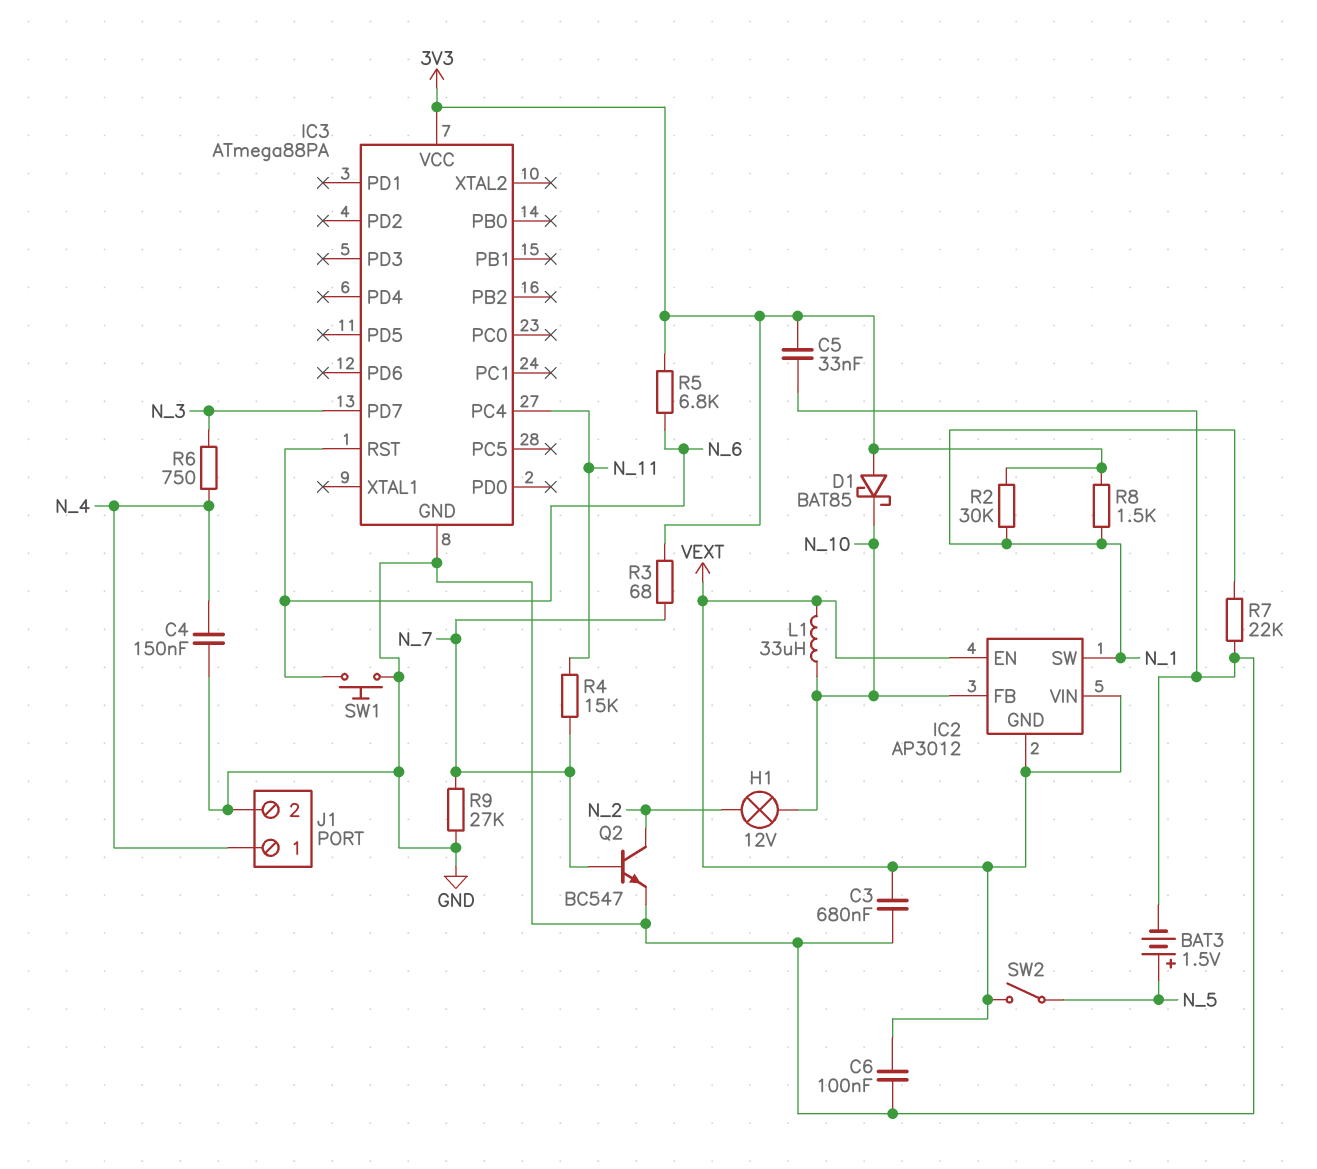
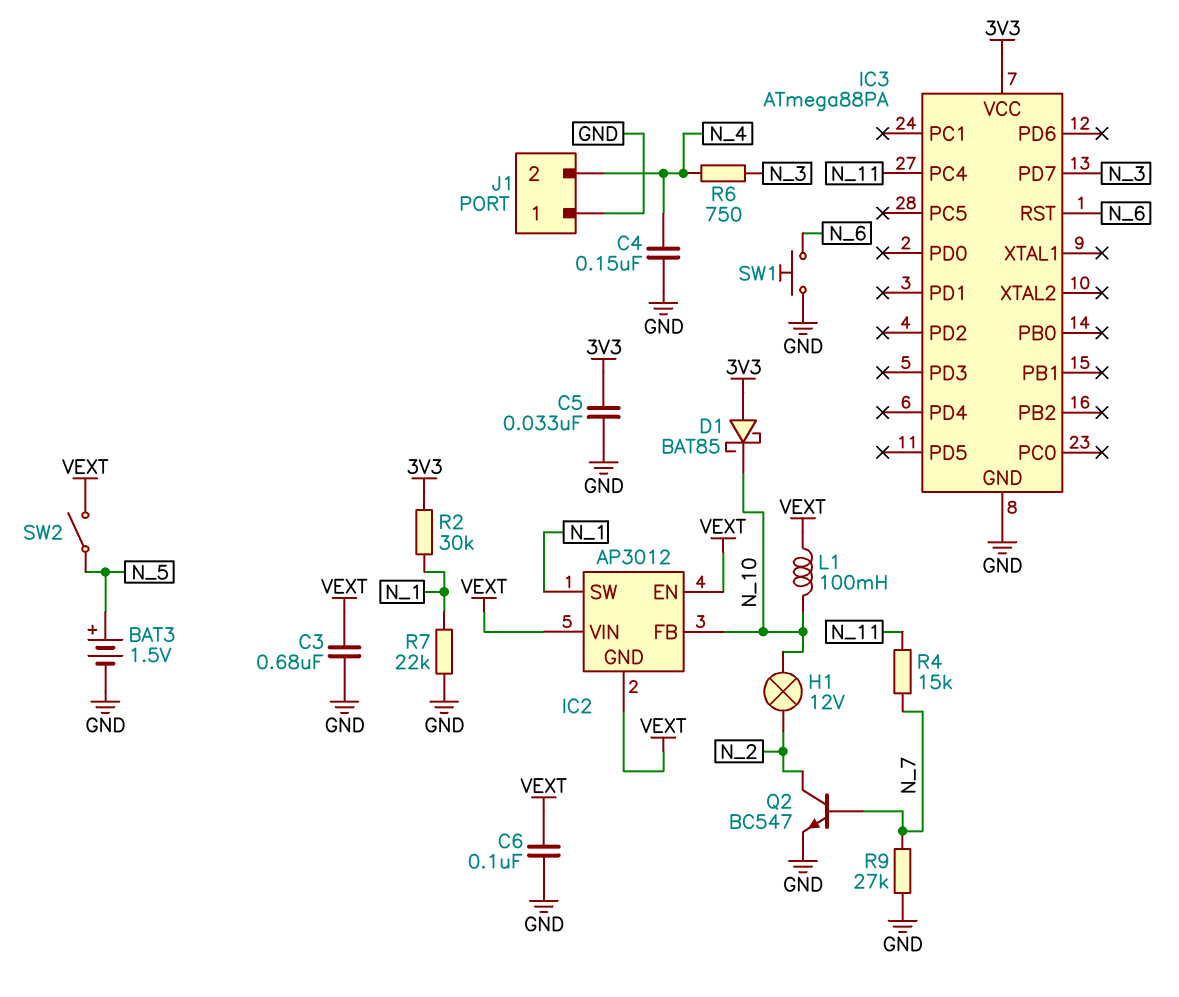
J1 pin 1: N_4 -> GND
J1 pin 2: GND -> N_4
L1: 33uH (N_10, VEXT) -> 100mH (N_10, VEXT)
R3: 68 (3V3, N_7) -> none
R5: 6.8k (3V3, N_6) -> none
R8: 1.5k (3V3, N_1) -> none

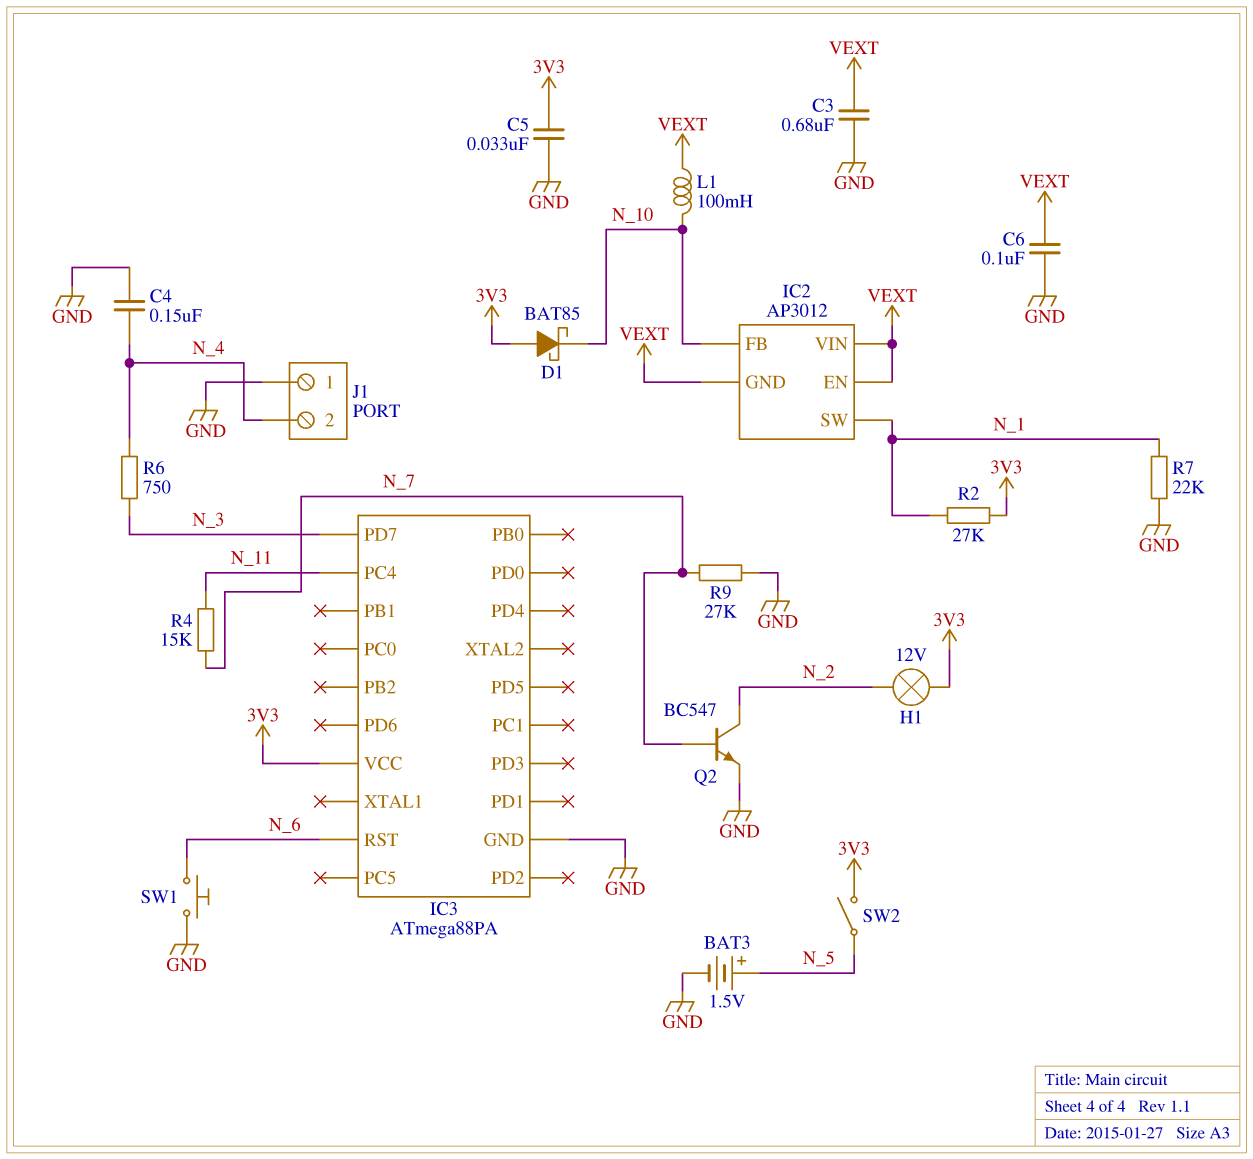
H1: lamp 12V (N_2, N_10) -> lamp 12V (3V3, N_2)
R2: 30k (3V3, N_1) -> 27k (3V3, N_1)
SW2: switch (N_5, VEXT) -> switch (3V3, N_5)

